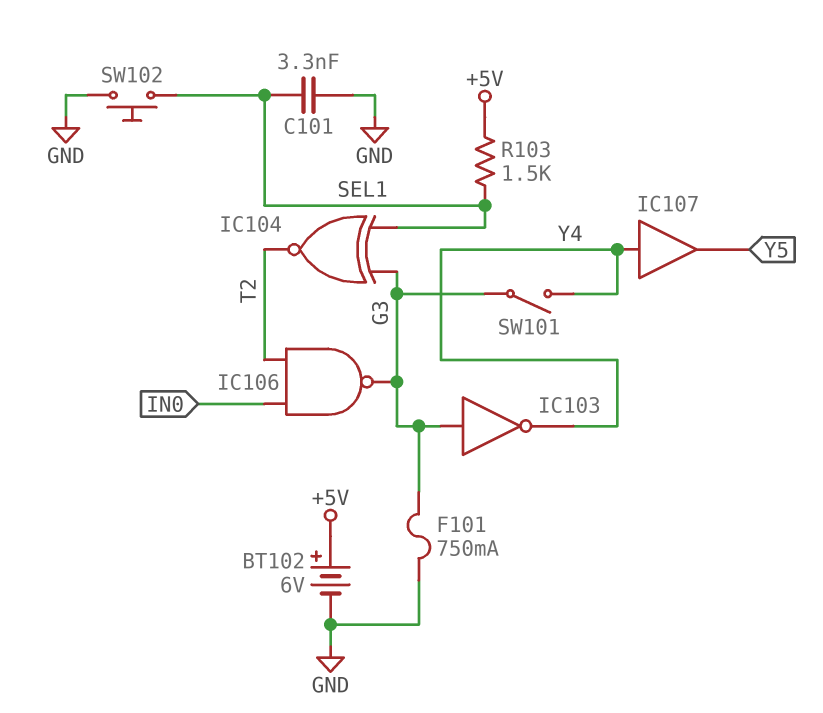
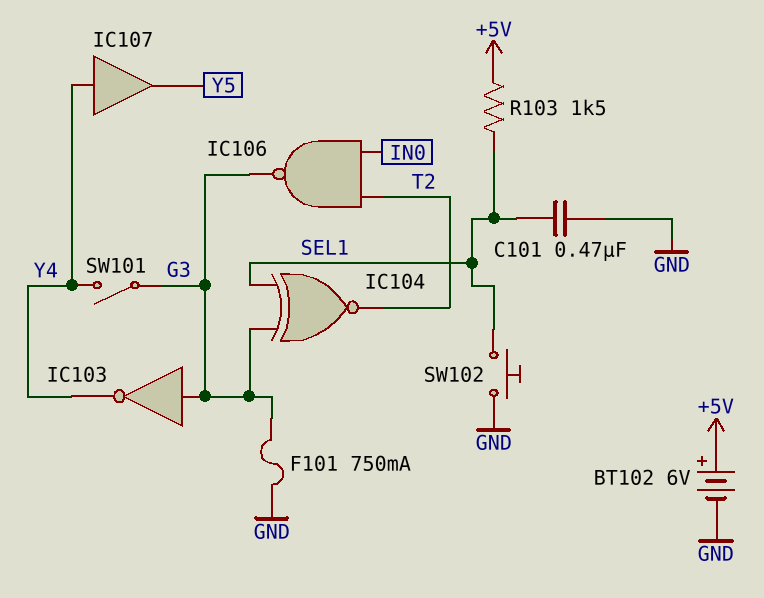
C101: 3.3nF (GND, SEL1) -> 470nF (GND, SEL1)

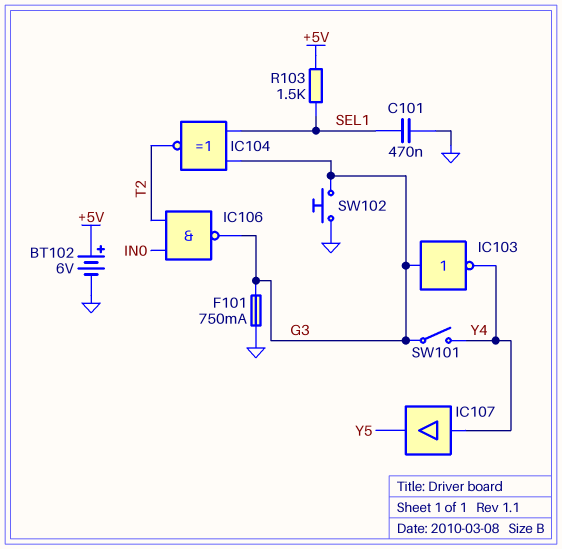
SW102: button (GND, SEL1) -> button (G3, GND)

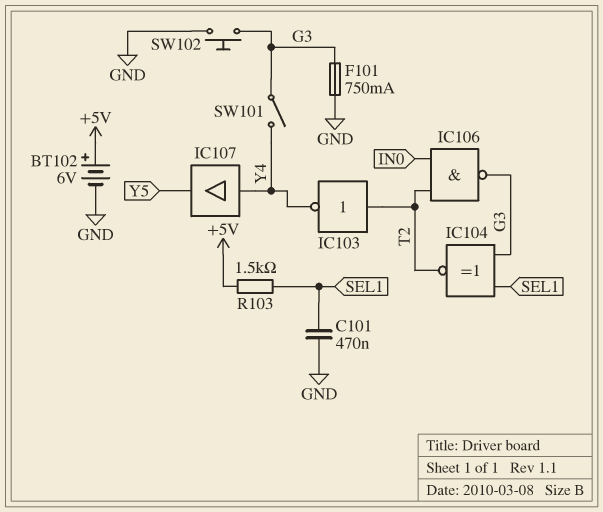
IC103: NOT (in G3, out Y4) -> NOT (in T2, out Y4)

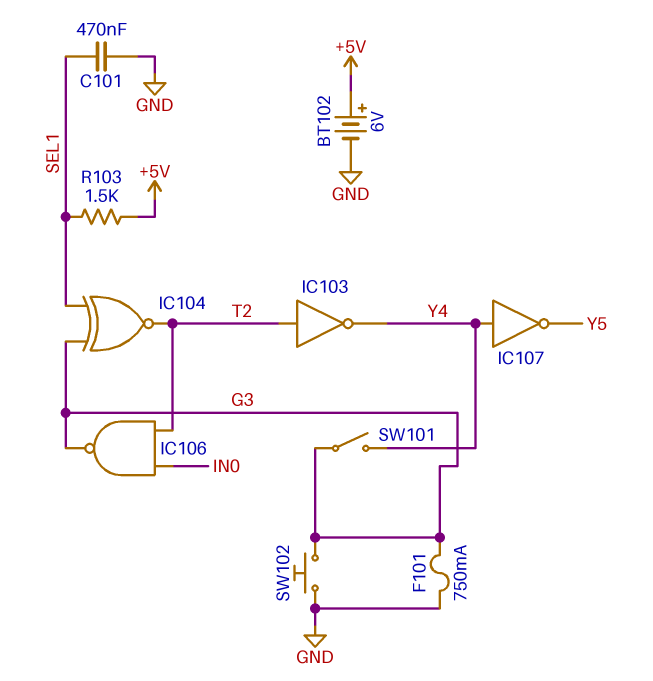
IC107: buffer (in Y4, out Y5) -> NOT (in Y4, out Y5)

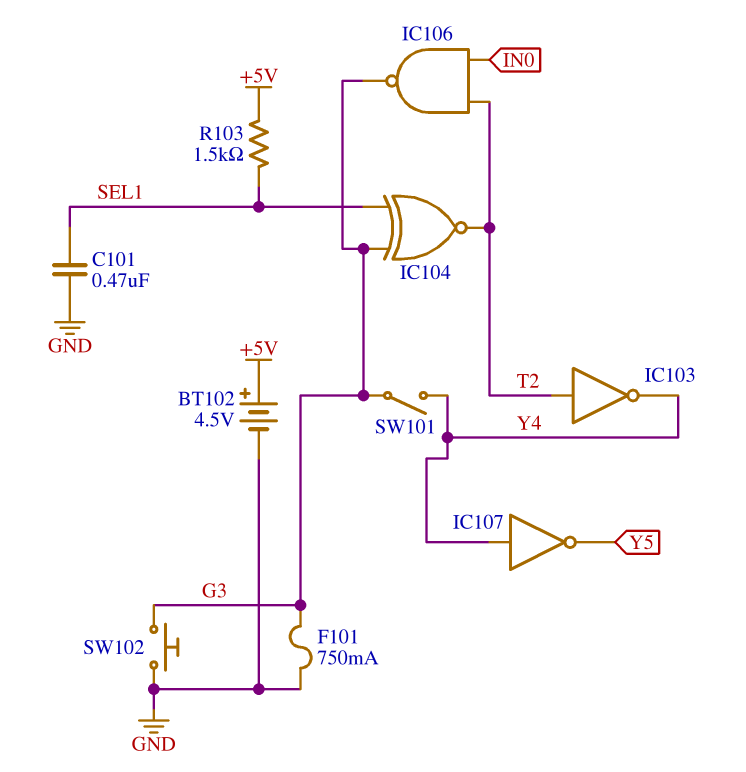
BT102: 6V (plus +5V, minus GND) -> 4.5V (plus +5V, minus GND)

